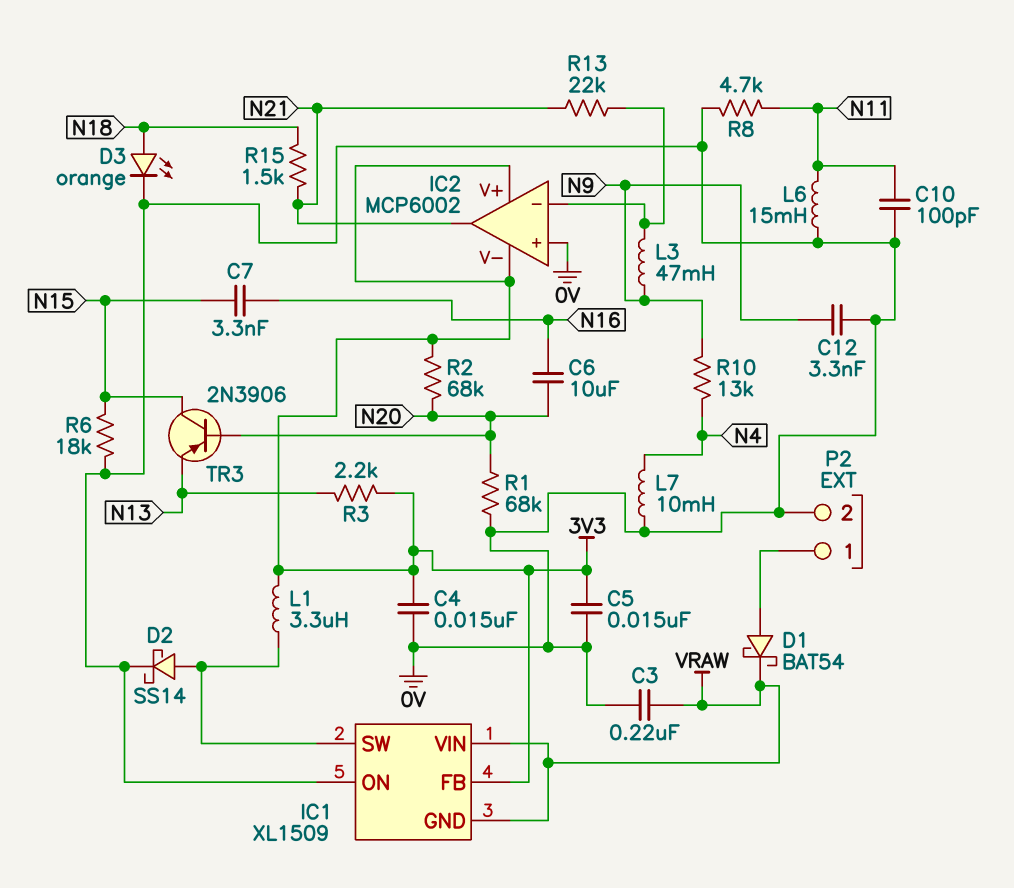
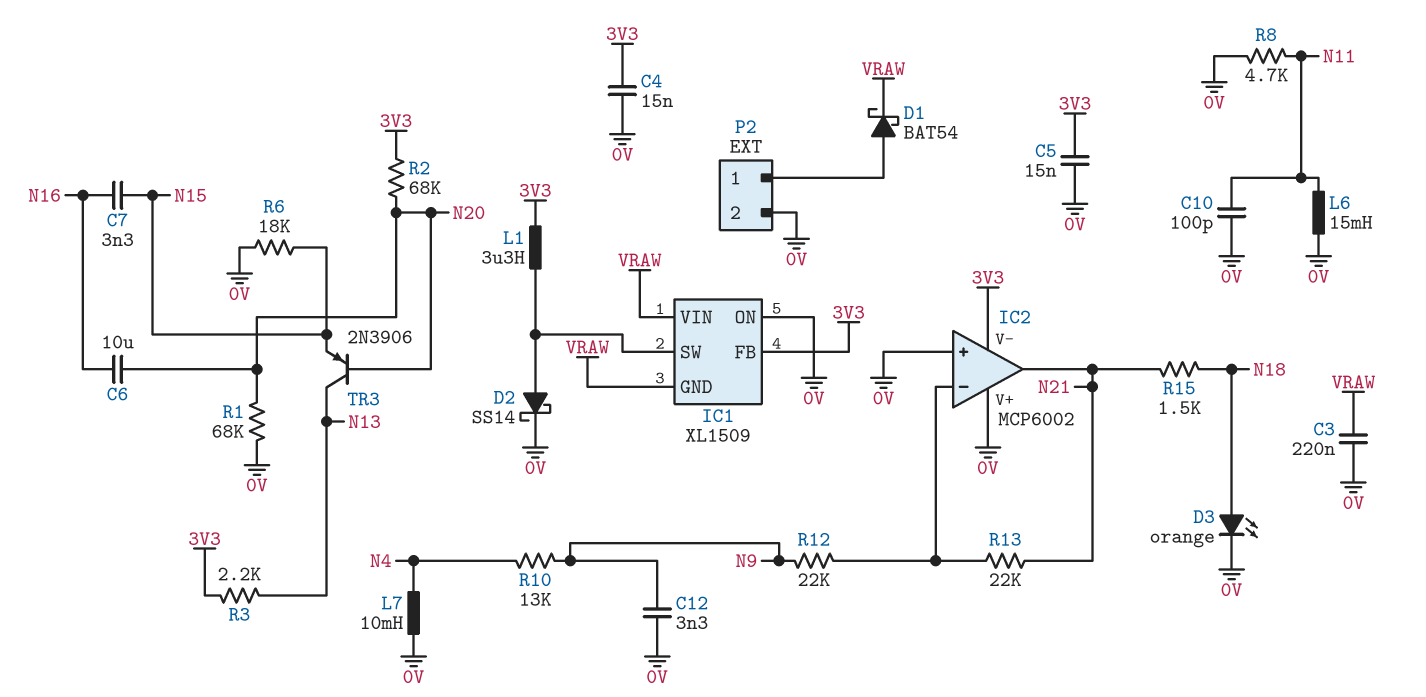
IC2 pin V+: 3V3 -> 0V
L3: 47mH (IC2/in-, N9) -> none
R12: none -> 22k (IC2/in-, N9)
TR3: PNP 2N3906 (B N20, C N15, E N13) -> PNP 2N3906 (B N20, C N13, E N15)

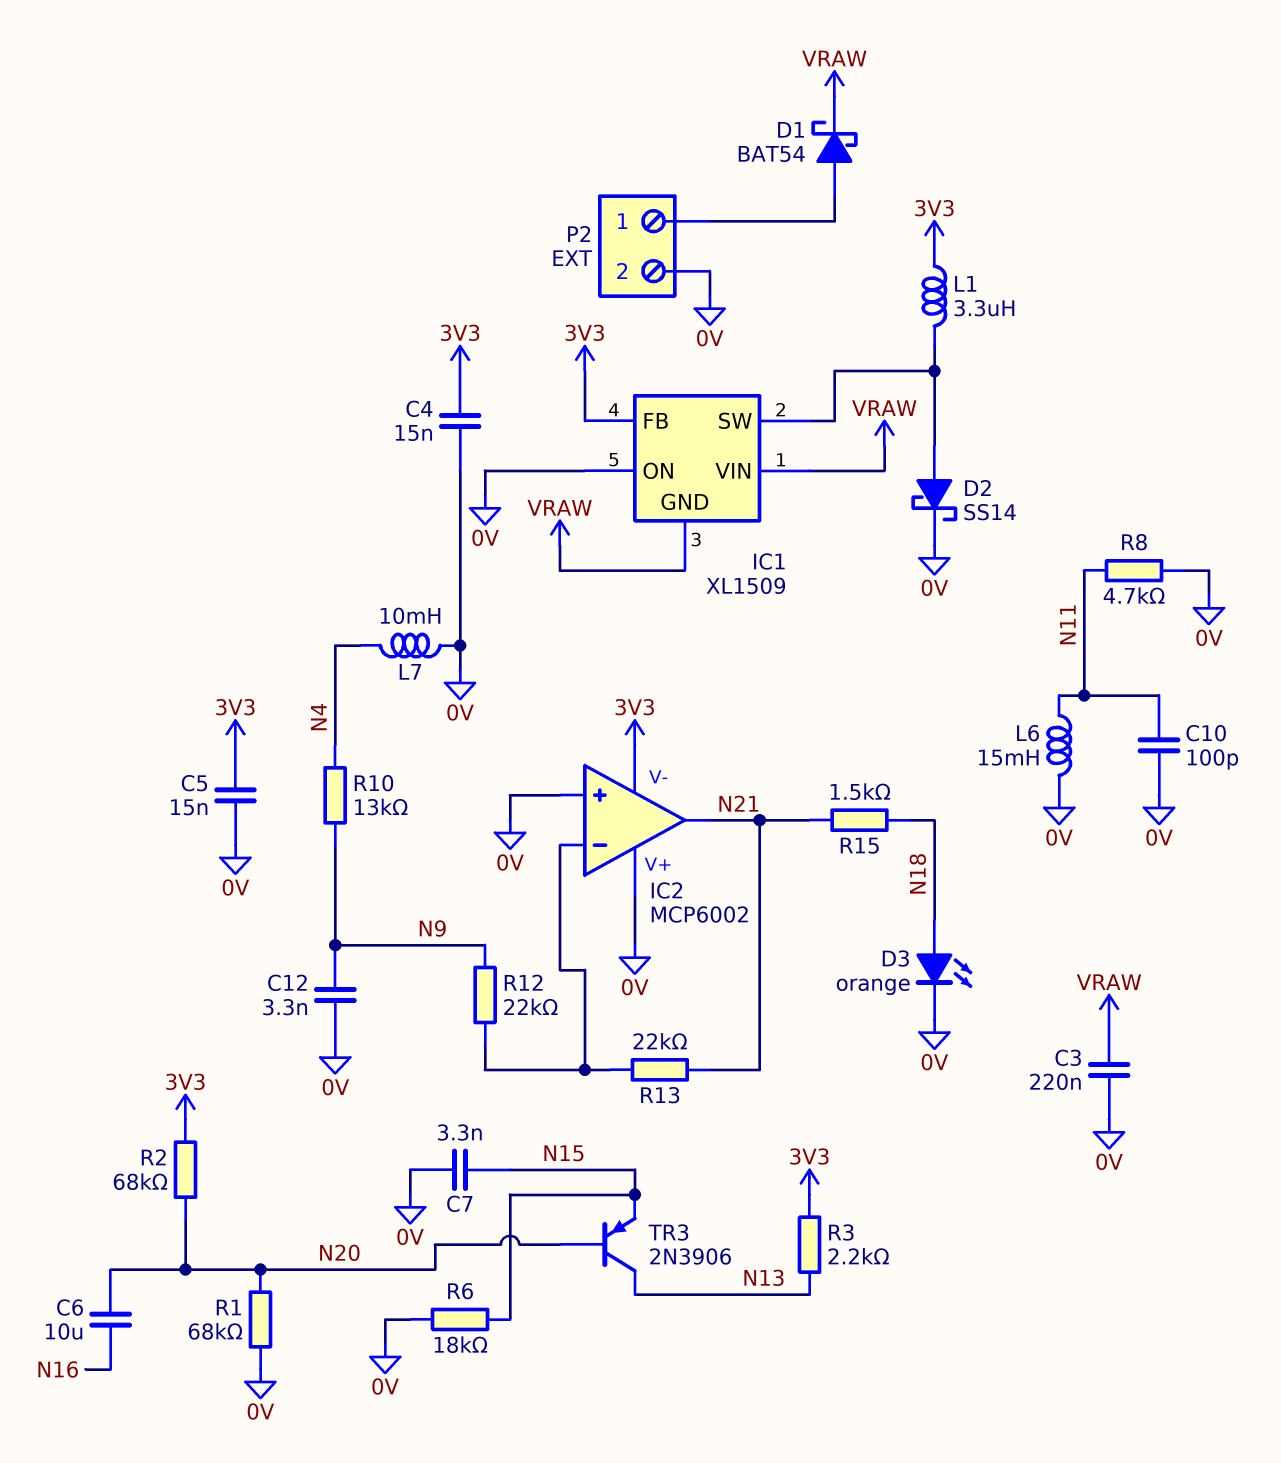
C7: 3.3nF (N15, N16) -> 3.3nF (0V, N15)

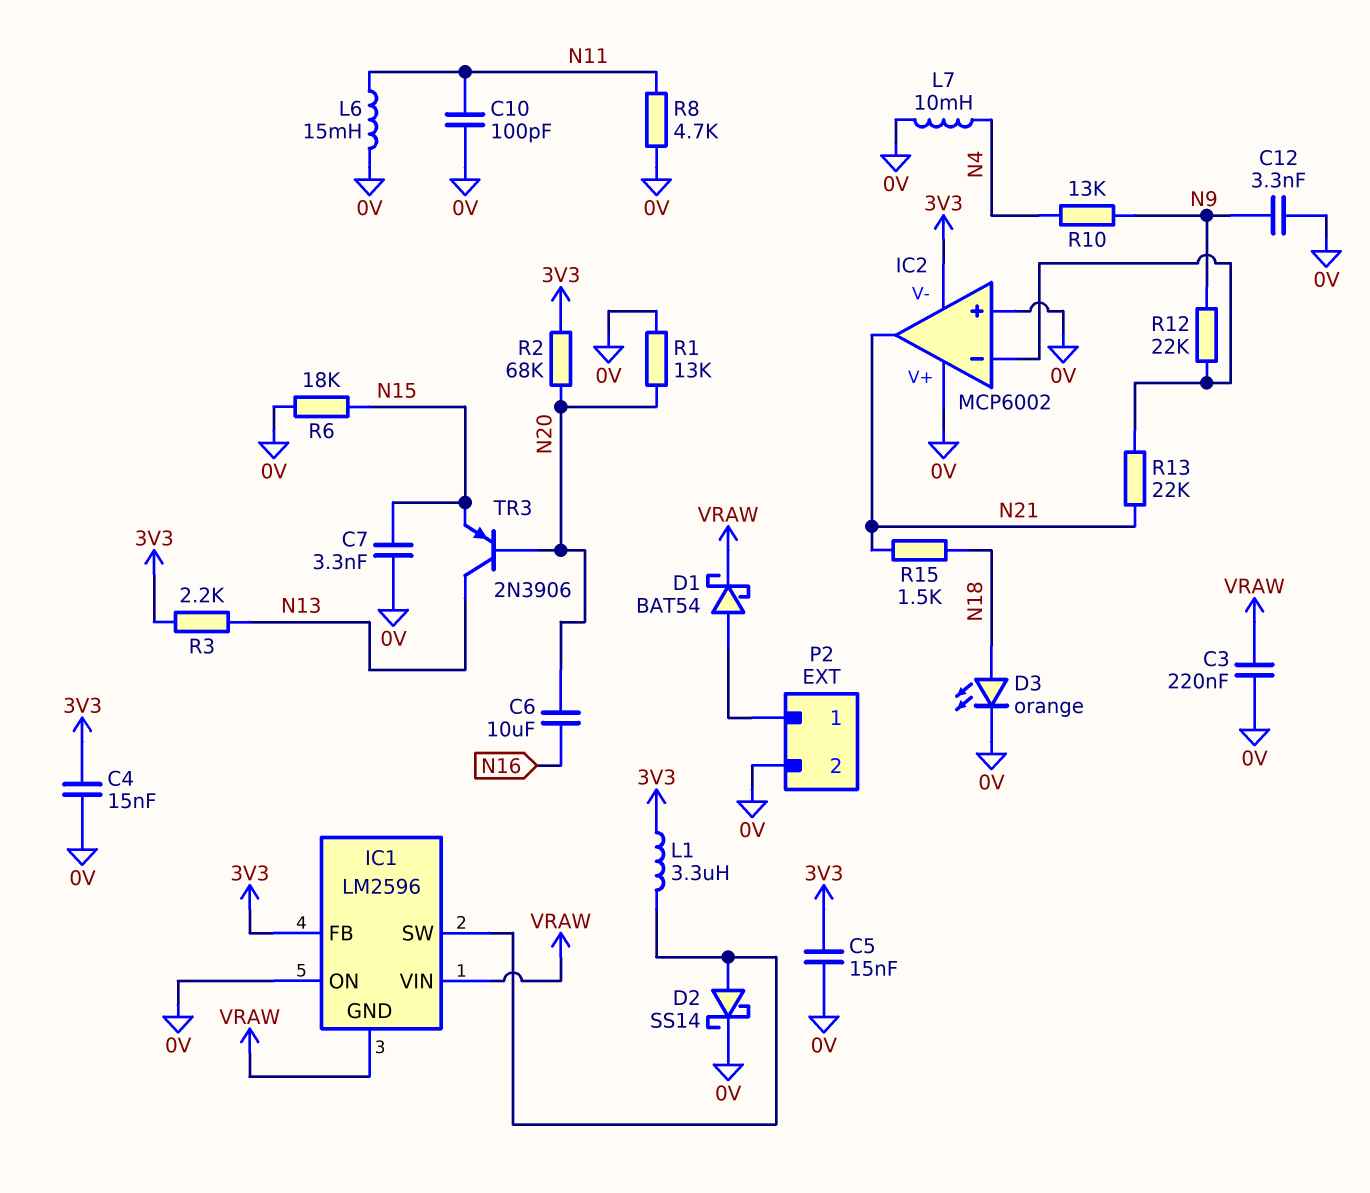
IC1: XL1509 -> LM2596
R1: 68k (0V, N20) -> 13k (0V, N20)

